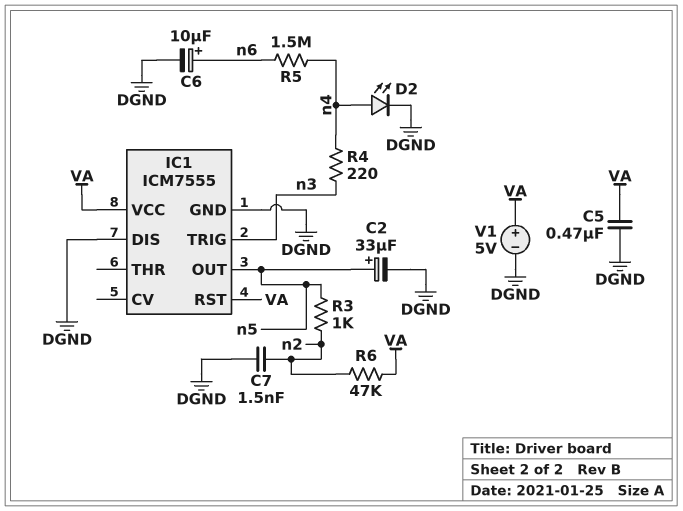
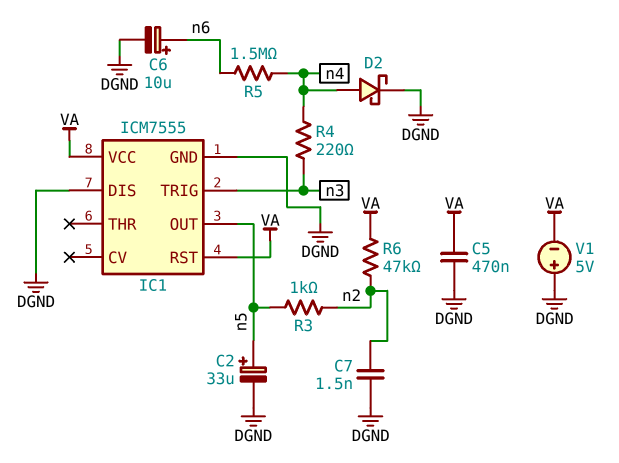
D2: LED (A n4, K DGND) -> schottky (A n4, K DGND)
V1: 5V (plus VA, minus DGND) -> 5V (plus DGND, minus VA)

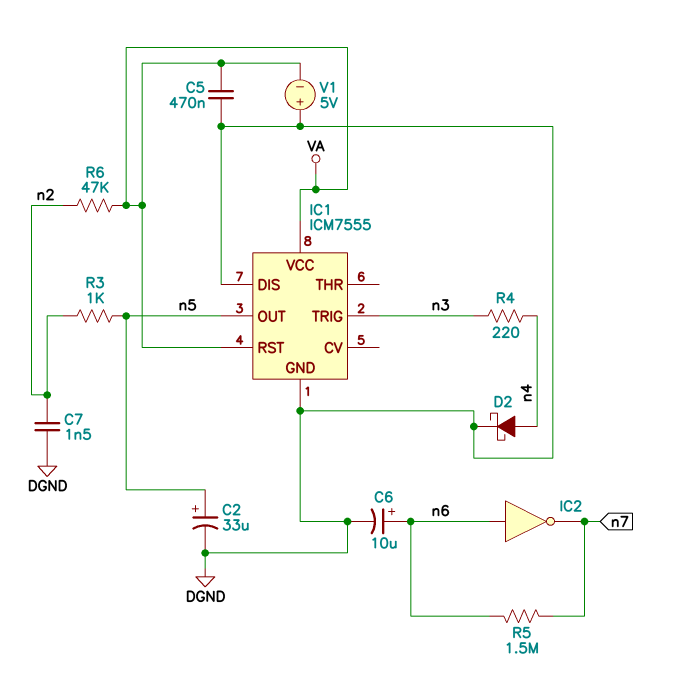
IC2: none -> NOT (in n6, out n7)
R5: 1.5M (n4, n6) -> 1.5M (n6, n7)

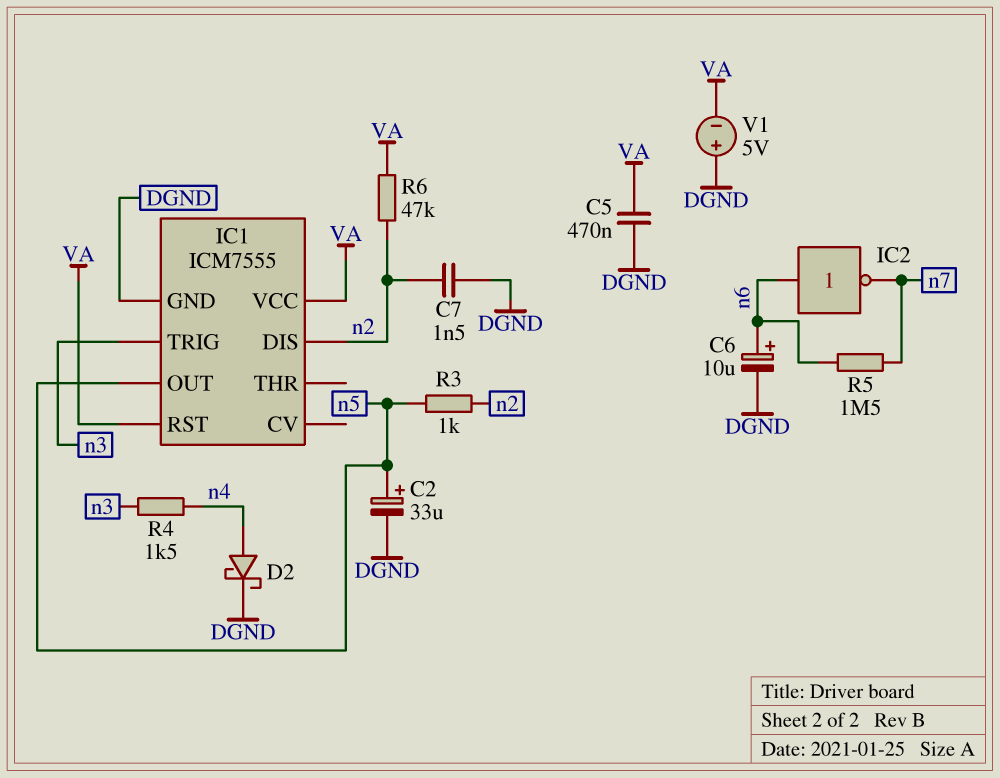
IC1 pin DIS: DGND -> n2
R4: 220 (n3, n4) -> 1.5k (n3, n4)

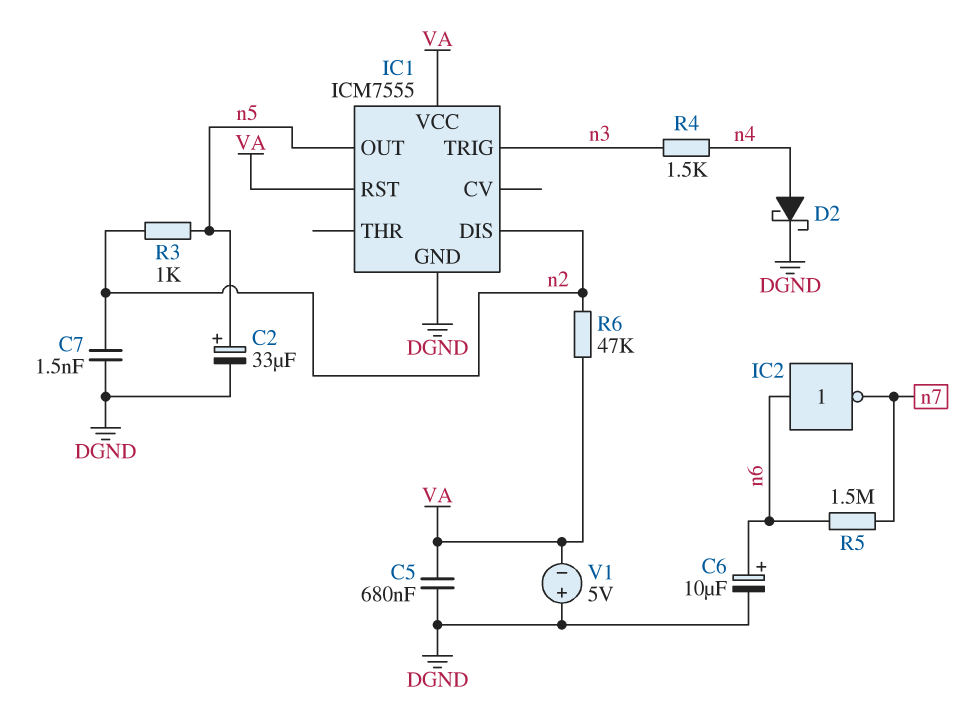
C5: 470nF (DGND, VA) -> 680nF (DGND, VA)

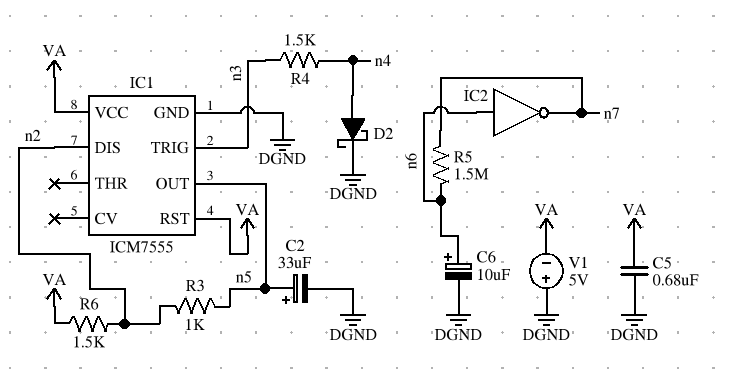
C7: 1.5nF (DGND, n2) -> none
R6: 47k (VA, n2) -> 1.5k (VA, n2)

